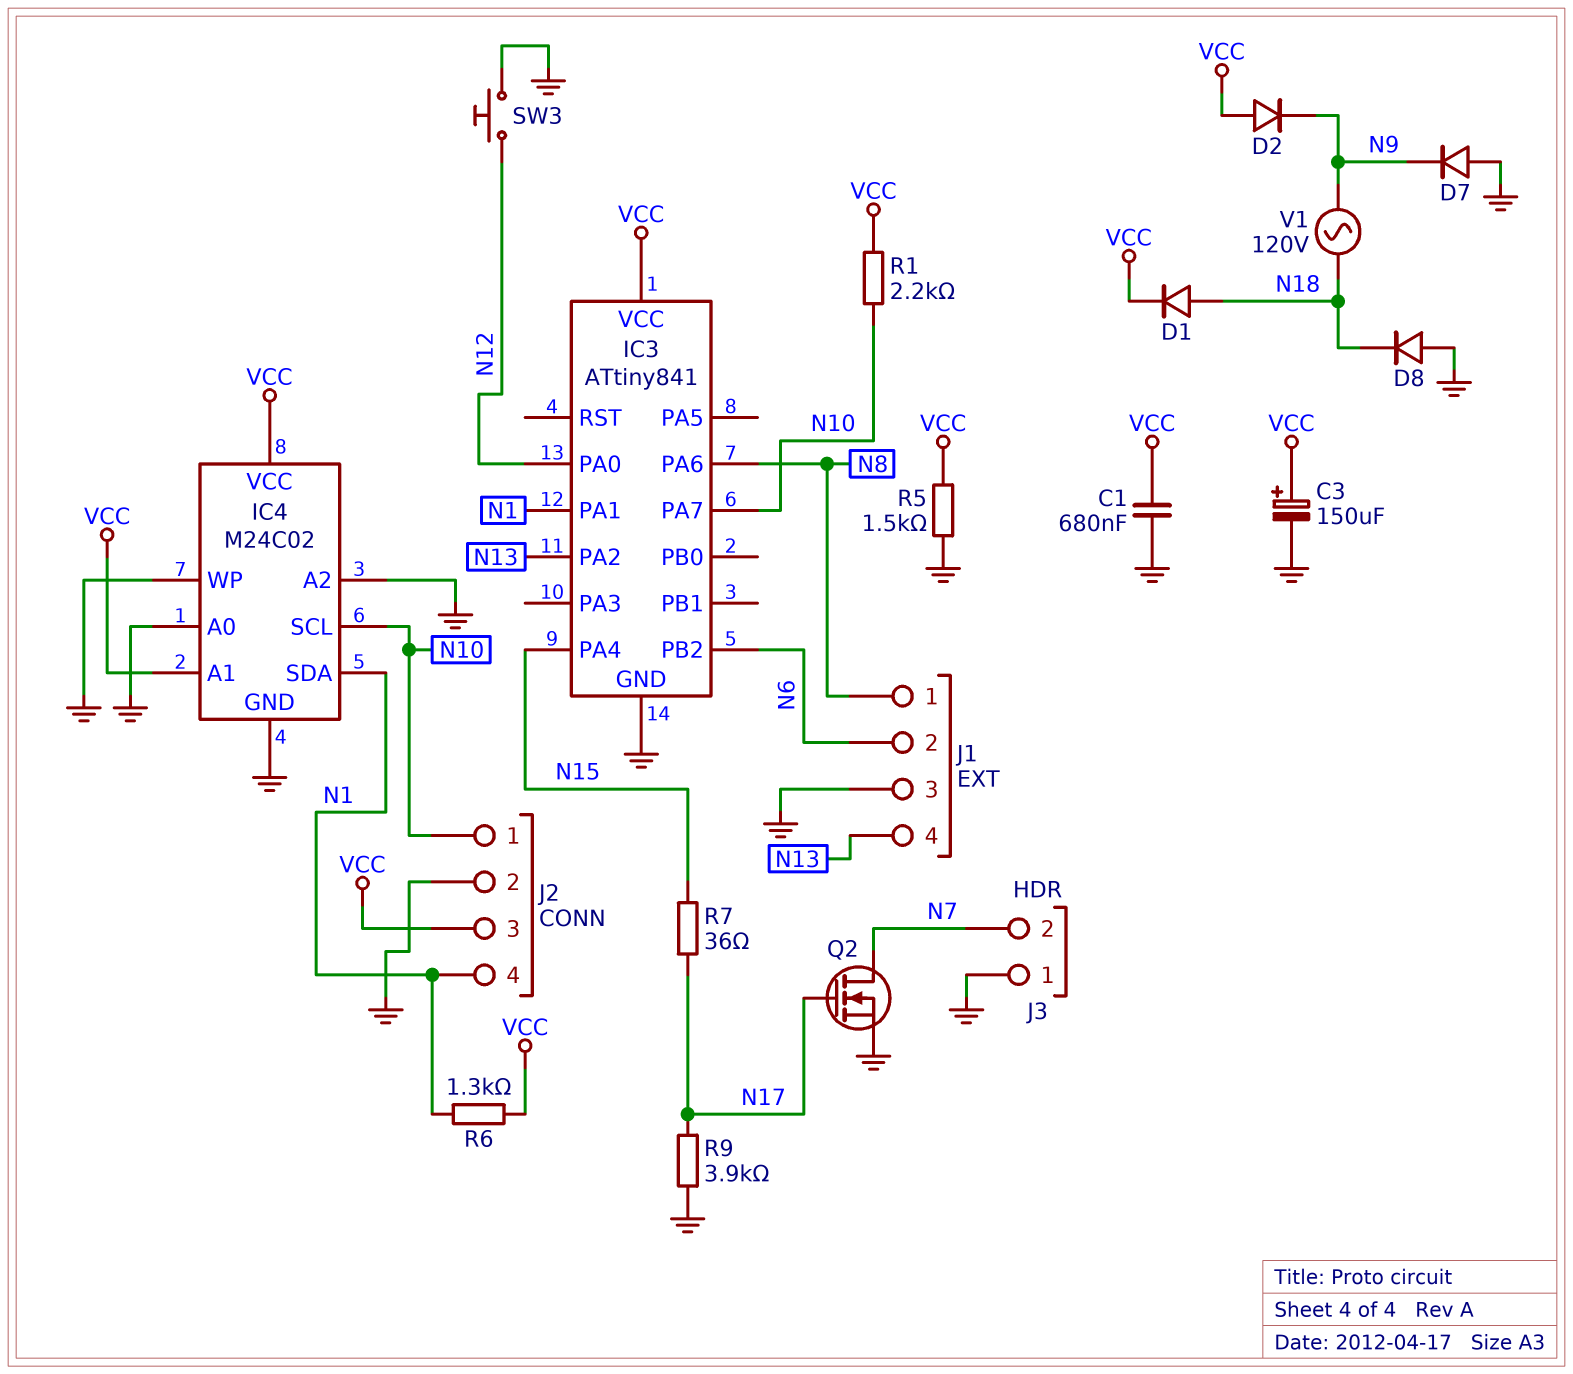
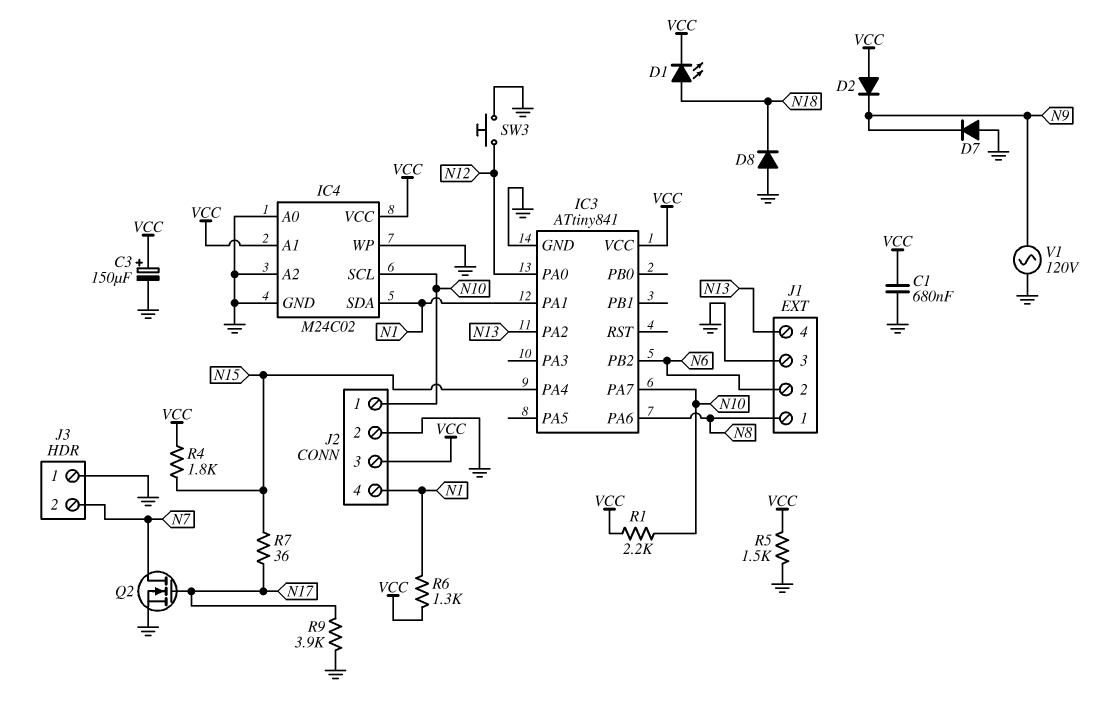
D1: diode (A N18, K VCC) -> LED (A N18, K VCC)
R4: none -> 1.8k (N15, VCC)
V1: AC 120V (N9, N18) -> AC 120V (GND, N9)

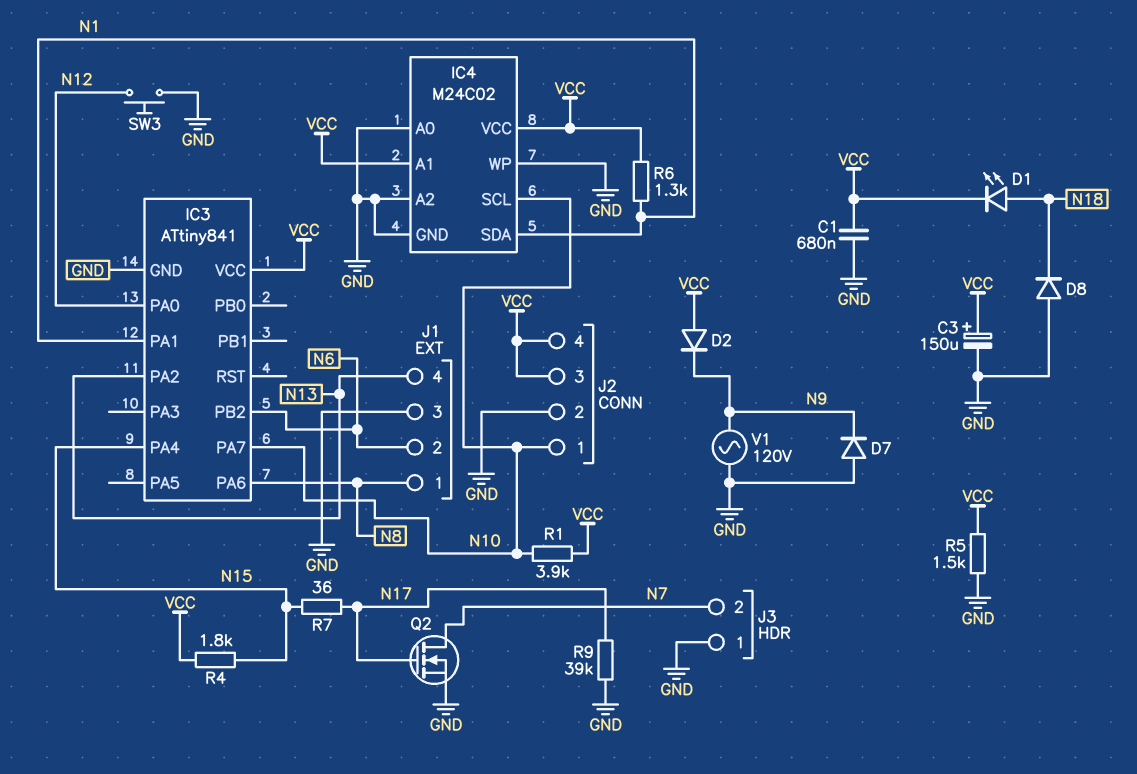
J2 pin 4: N1 -> VCC
R1: 2.2k (N10, VCC) -> 3.9k (N10, VCC)
R9: 3.9k (GND, N17) -> 39k (GND, N17)

